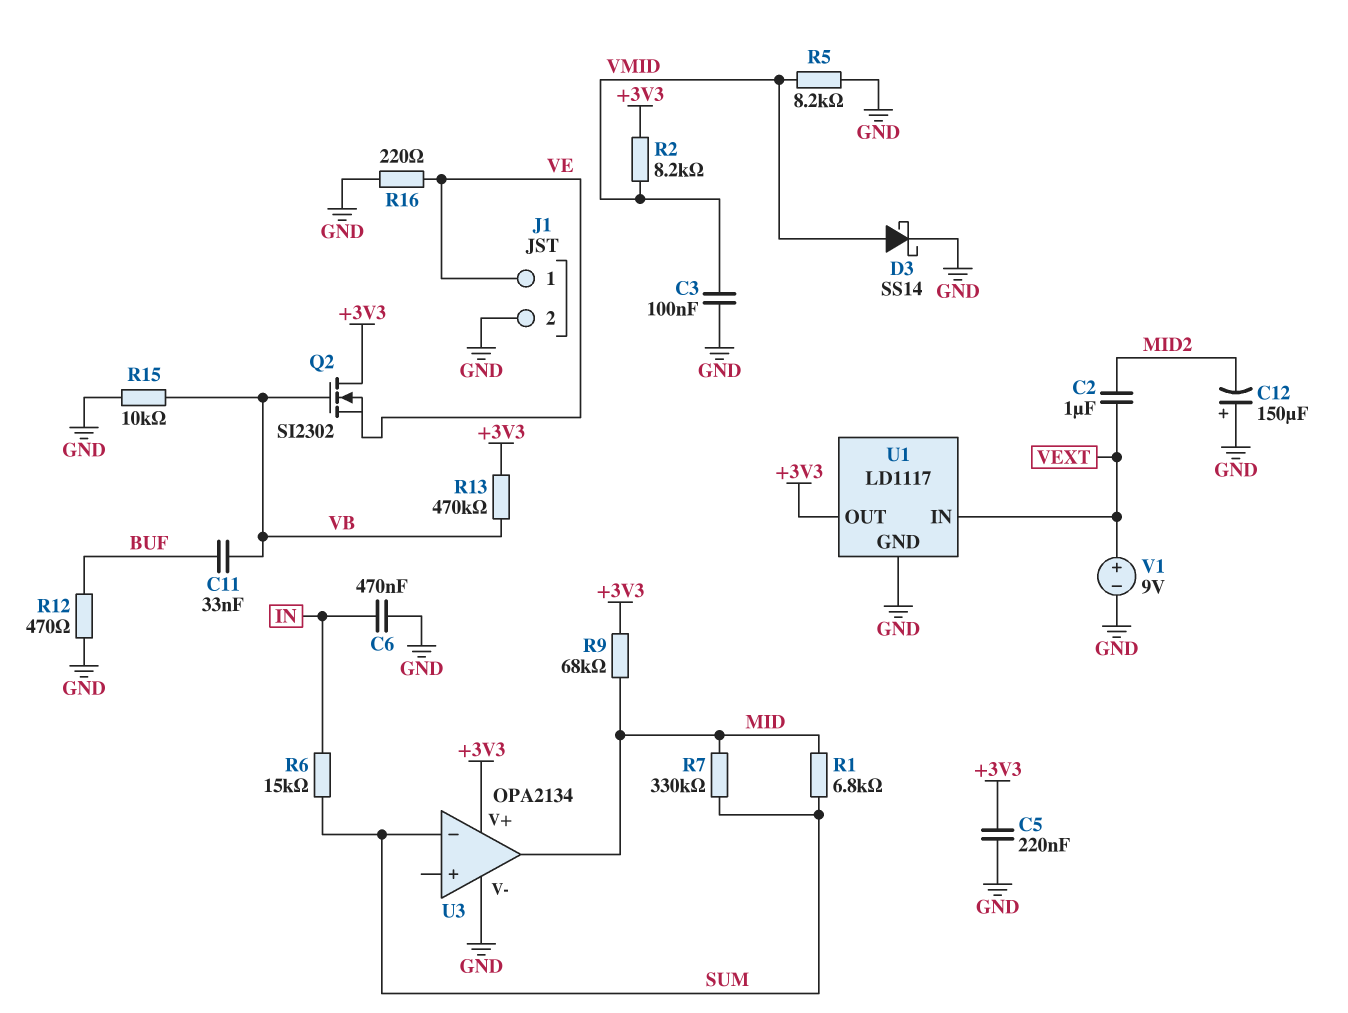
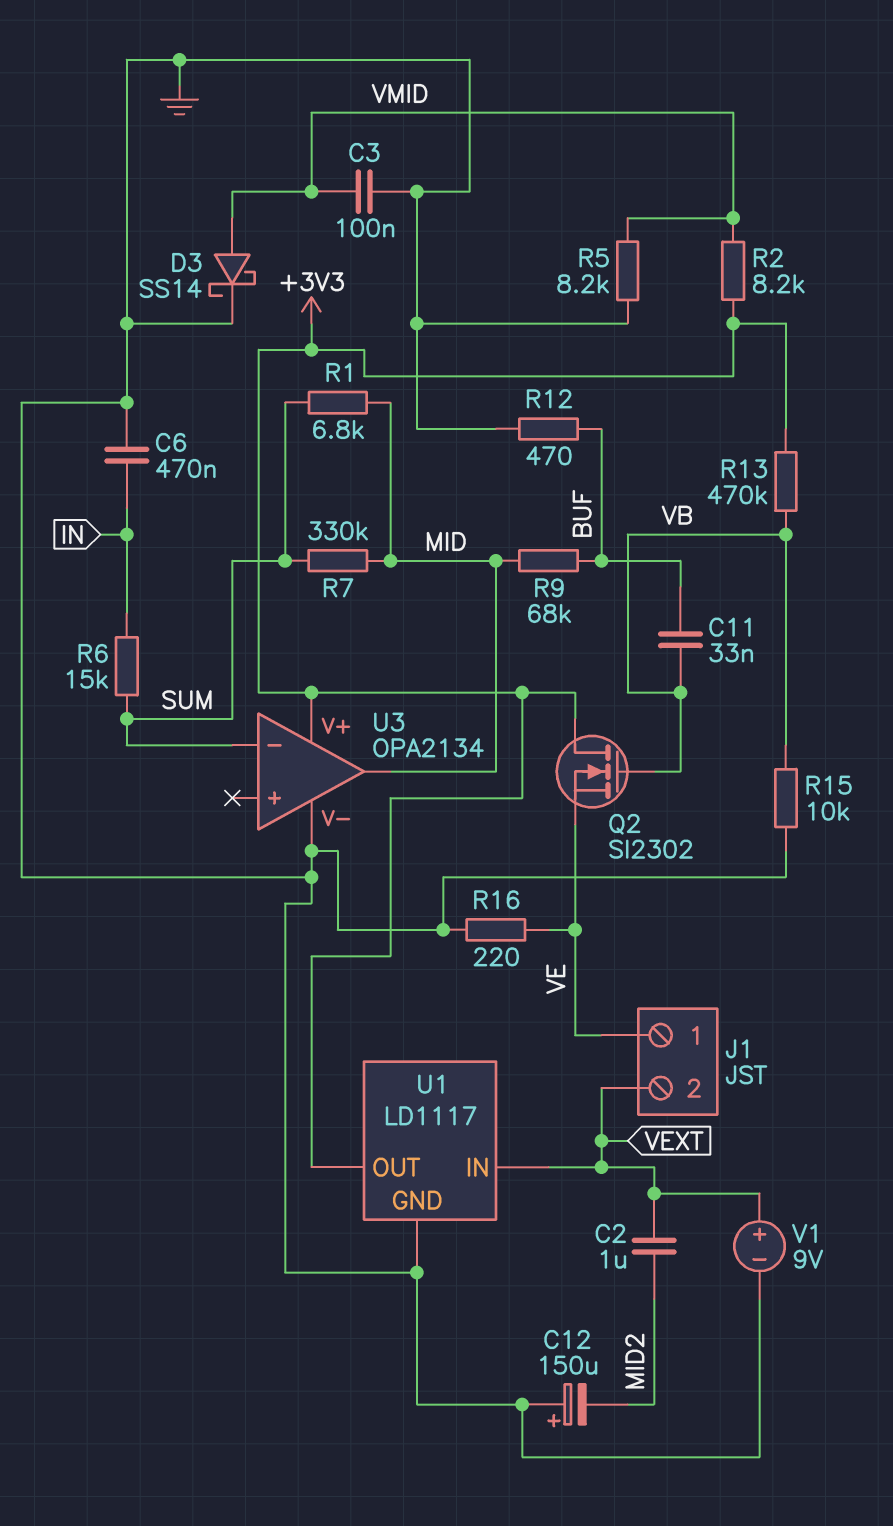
C5: 220nF (+3V3, GND) -> none
J1 pin 2: GND -> VEXT
R9: 68k (+3V3, MID) -> 68k (BUF, MID)

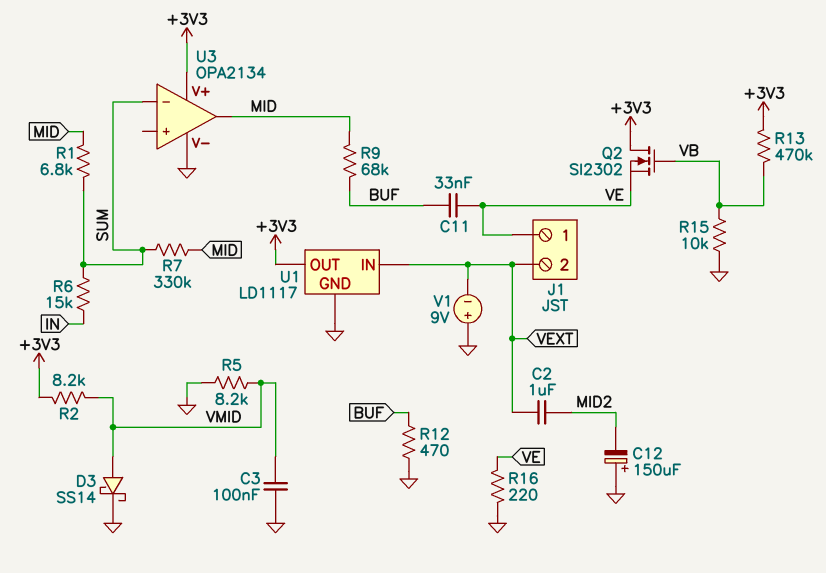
C6: 470nF (GND, IN) -> none
C11: 33nF (BUF, VB) -> 33nF (BUF, VE)
V1: 9V (plus VEXT, minus GND) -> 9V (plus GND, minus VEXT)

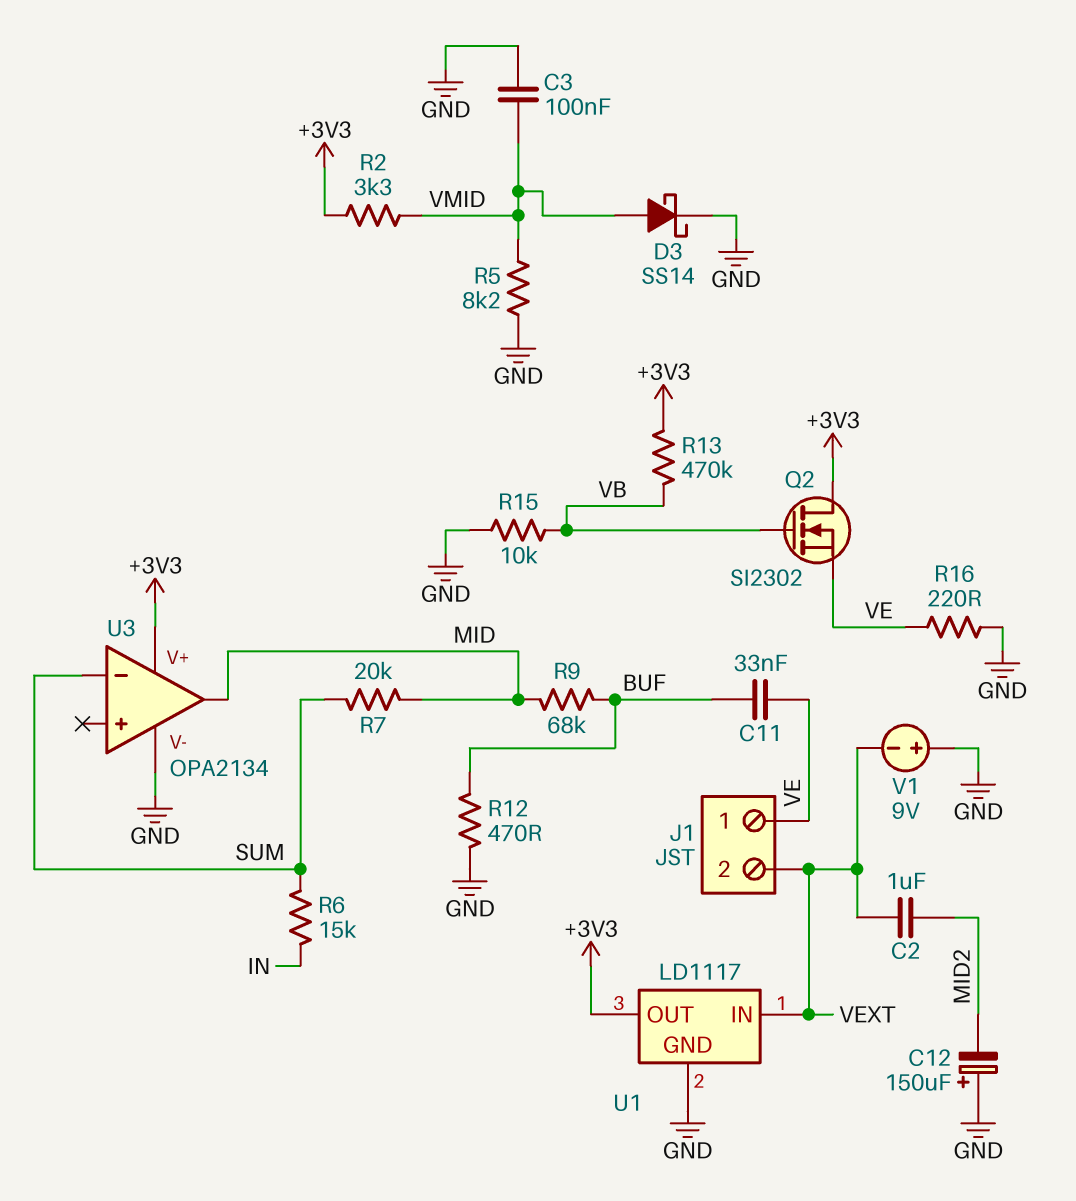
R1: 6.8k (MID, SUM) -> none
R2: 8.2k (+3V3, VMID) -> 3.3k (+3V3, VMID)
R7: 330k (MID, SUM) -> 20k (MID, SUM)

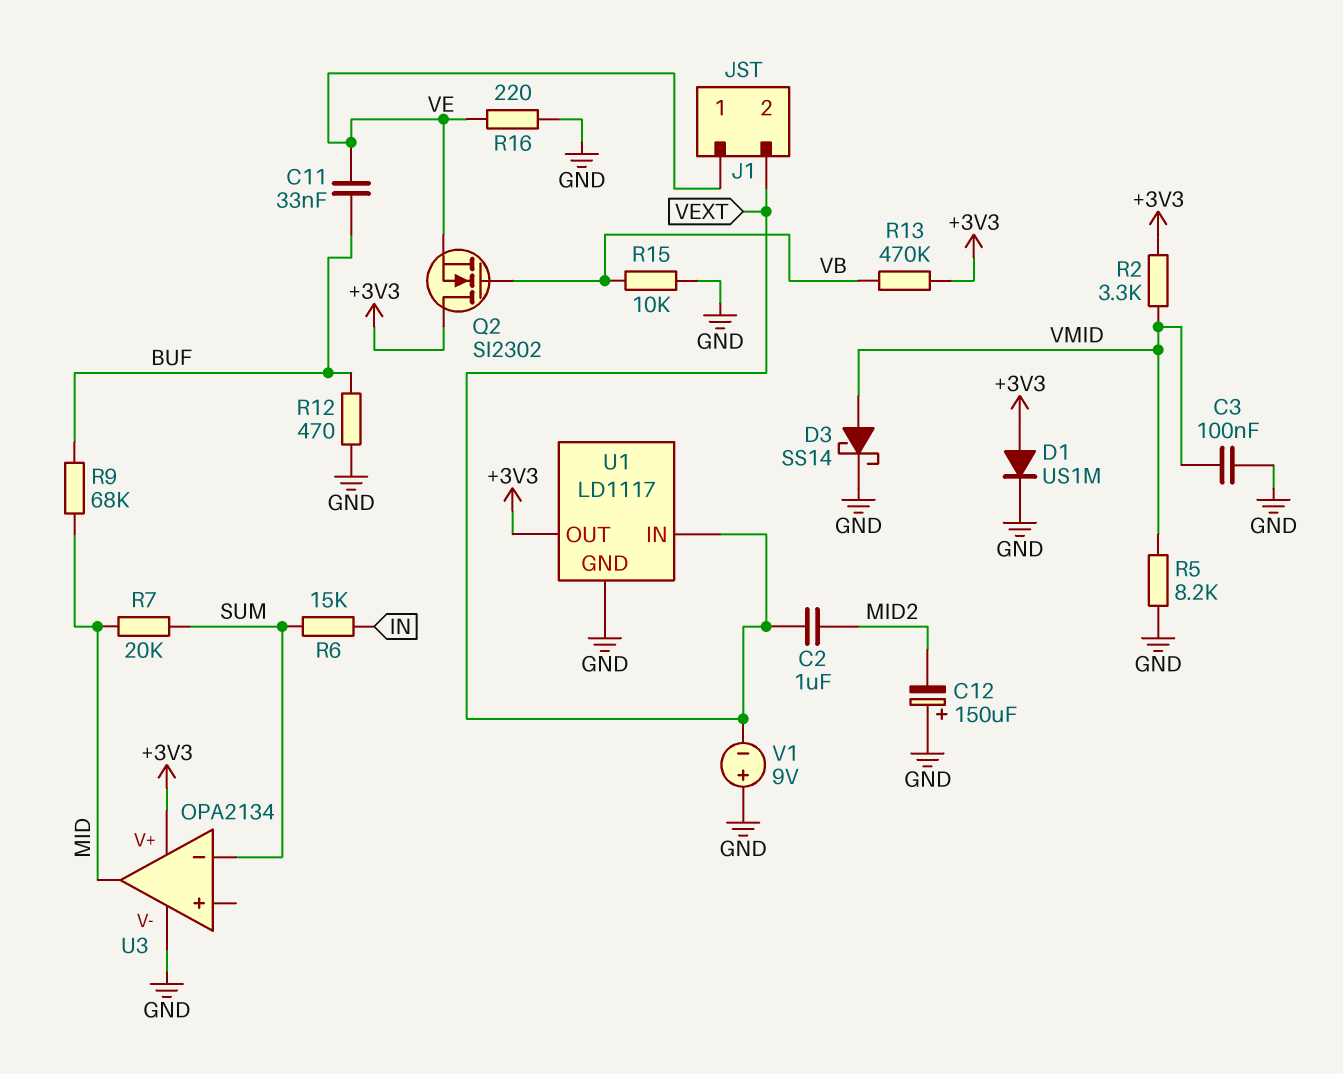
D1: none -> diode US1M (A +3V3, K GND)

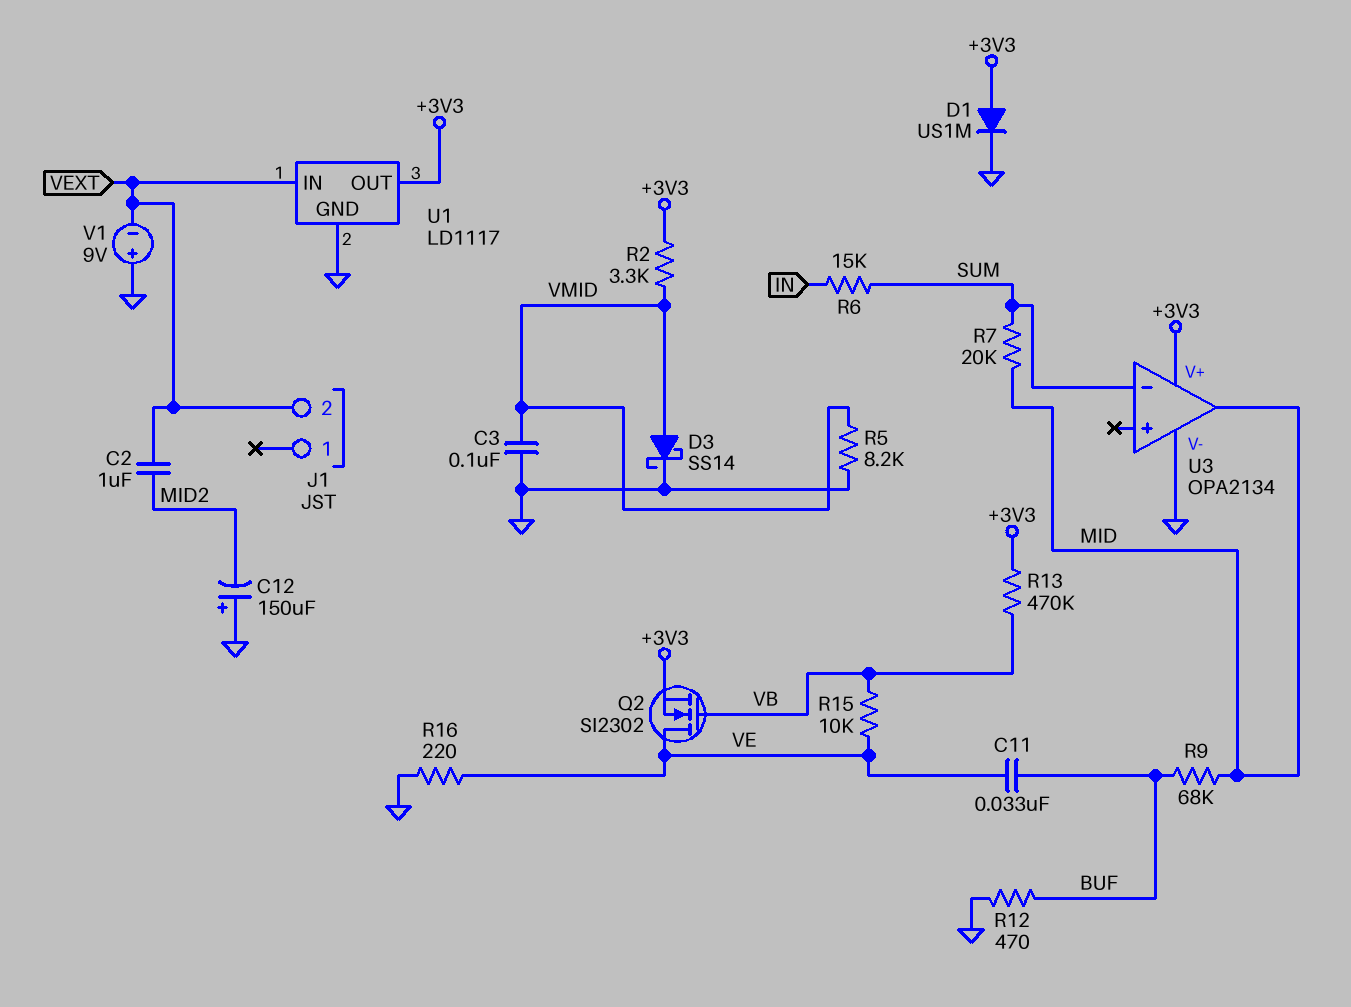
J1 pin 1: VE -> none
Q2: NMOS SI2302 (G VB, D +3V3, S VE) -> NMOS SI2302 (G VB, D VE, S +3V3)
R15: 10k (GND, VB) -> 10k (VB, VE)

